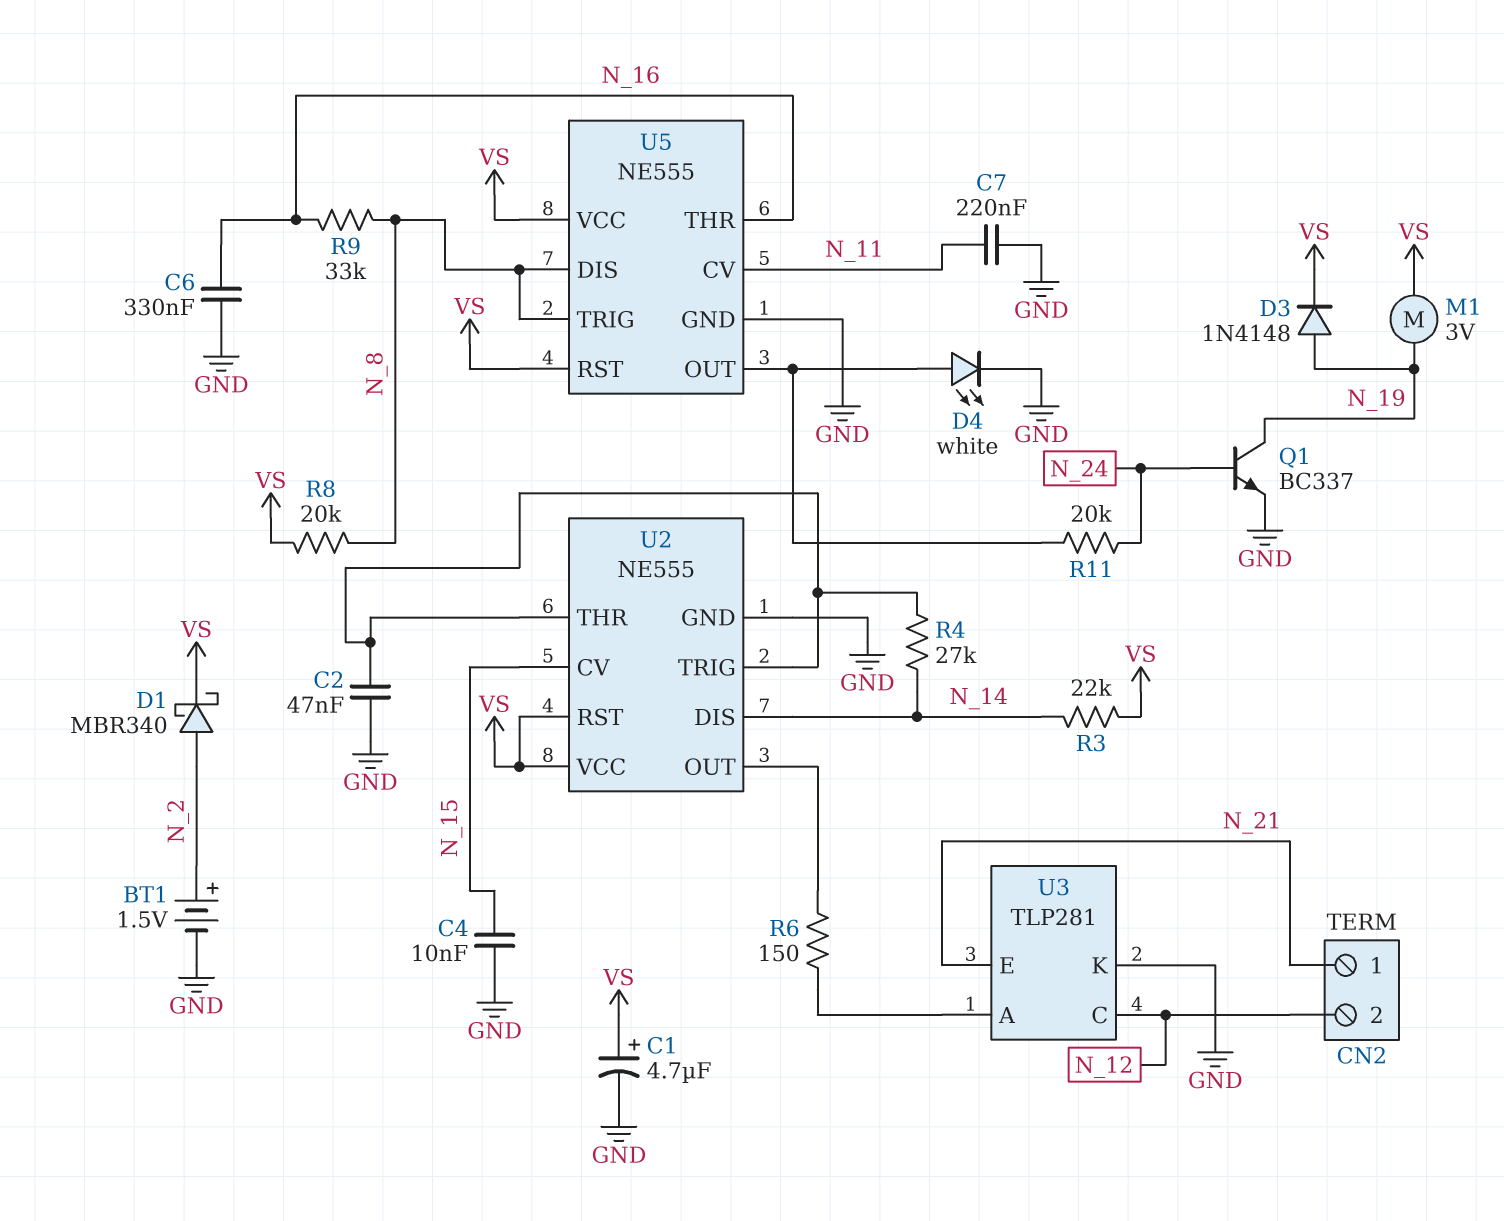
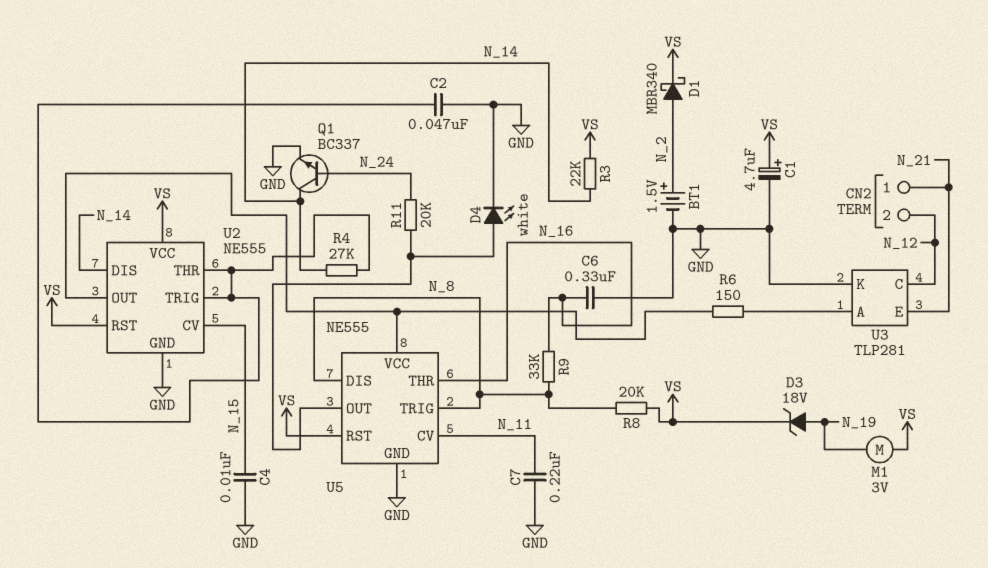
D3: diode 1N4148 (A N_19, K VS) -> zener 18V (A N_19, K VS)
Q1: NPN BC337 (B N_24, C N_19, E GND) -> NPN BC337 (B N_24, C N_14, E GND)
U5 pin VCC: VS -> U2/OUT

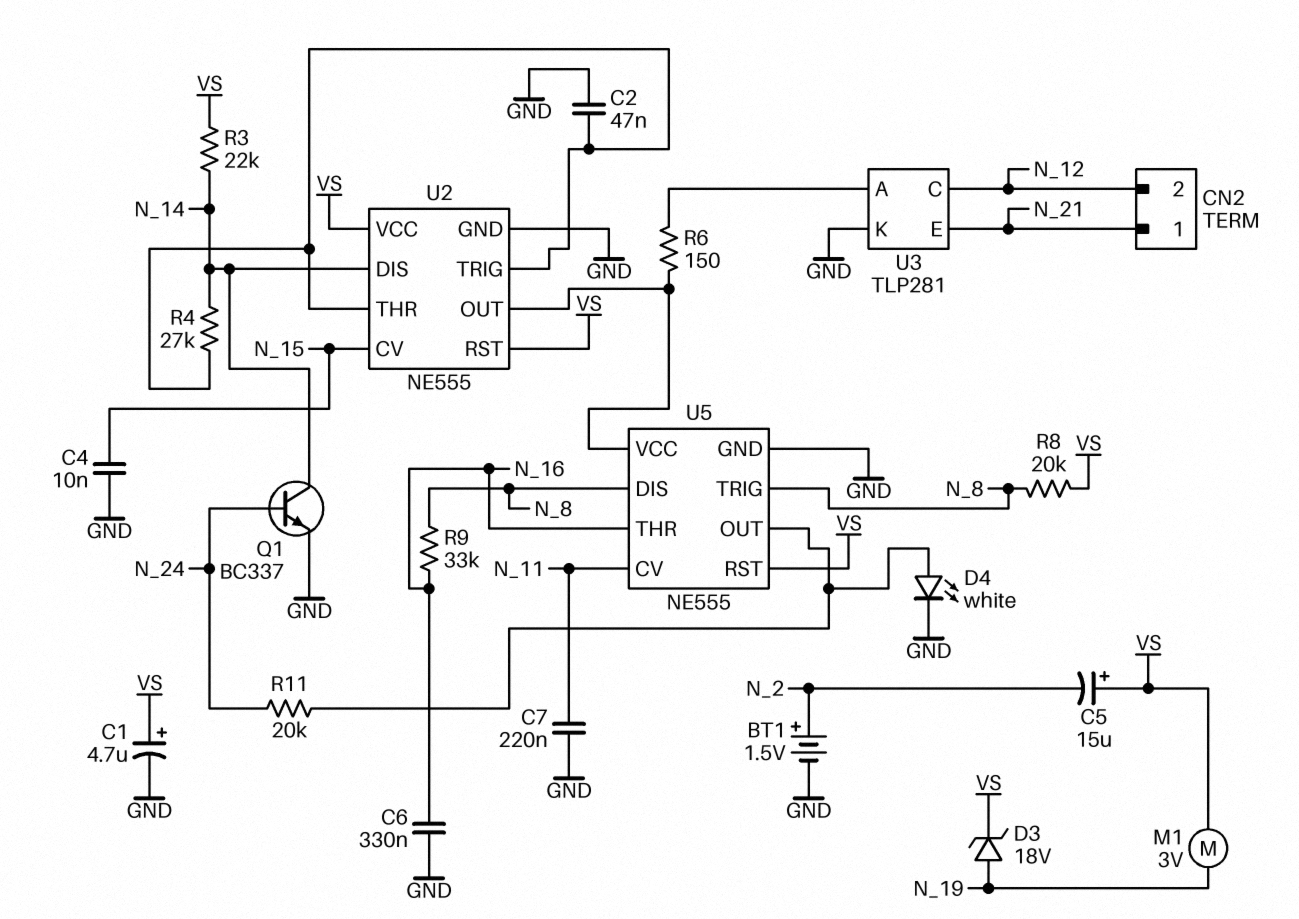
C5: none -> 15uF (plus VS, minus N_2)
D1: schottky MBR340 (A N_2, K VS) -> none

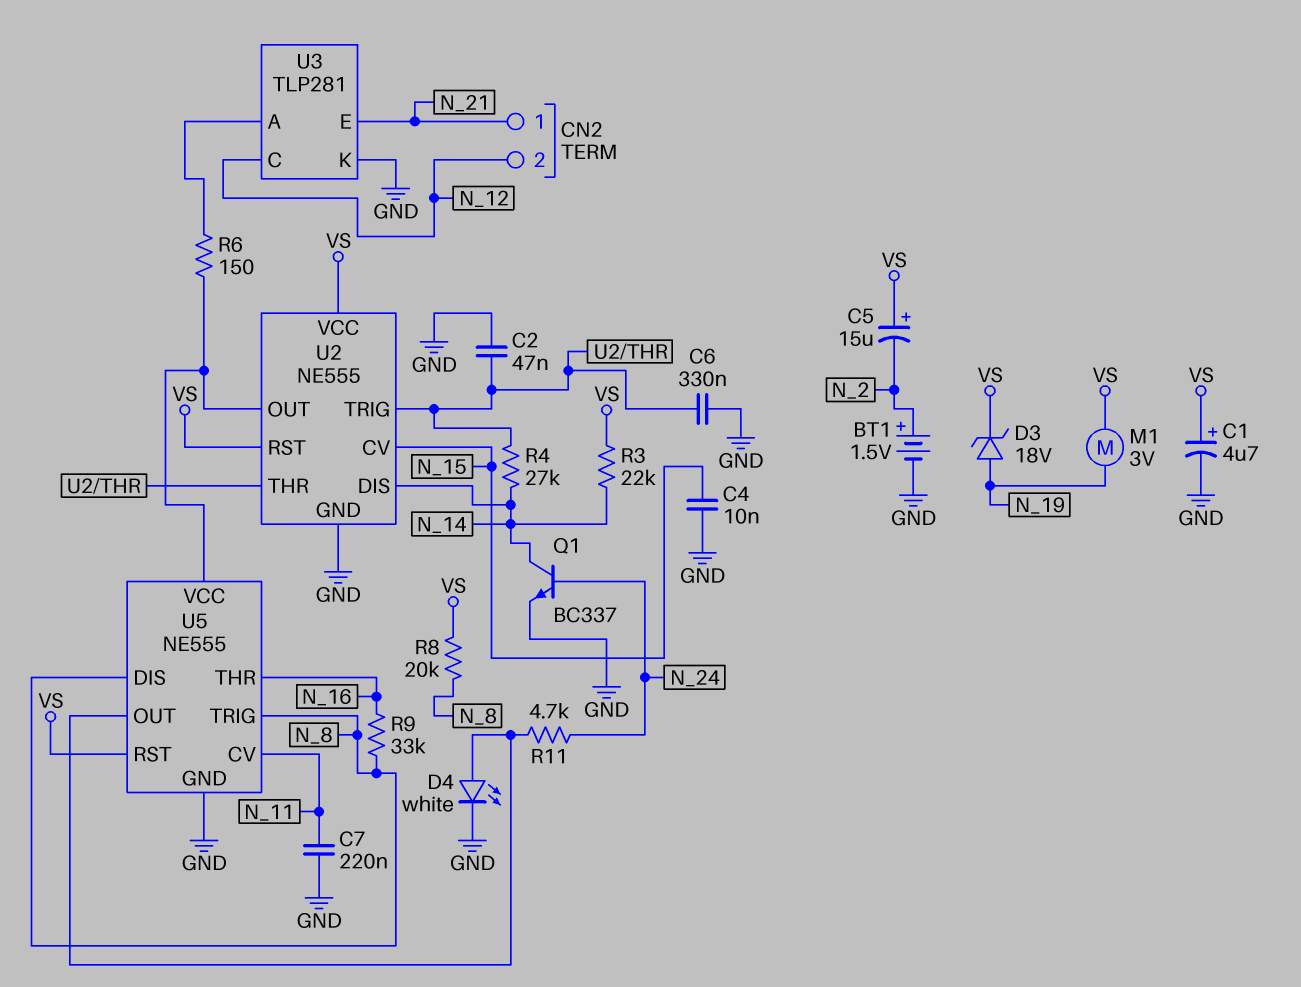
C6: 330nF (GND, N_16) -> 330nF (GND, U2/THR)
R11: 20k (N_24, U5/OUT) -> 4.7k (N_24, U5/OUT)

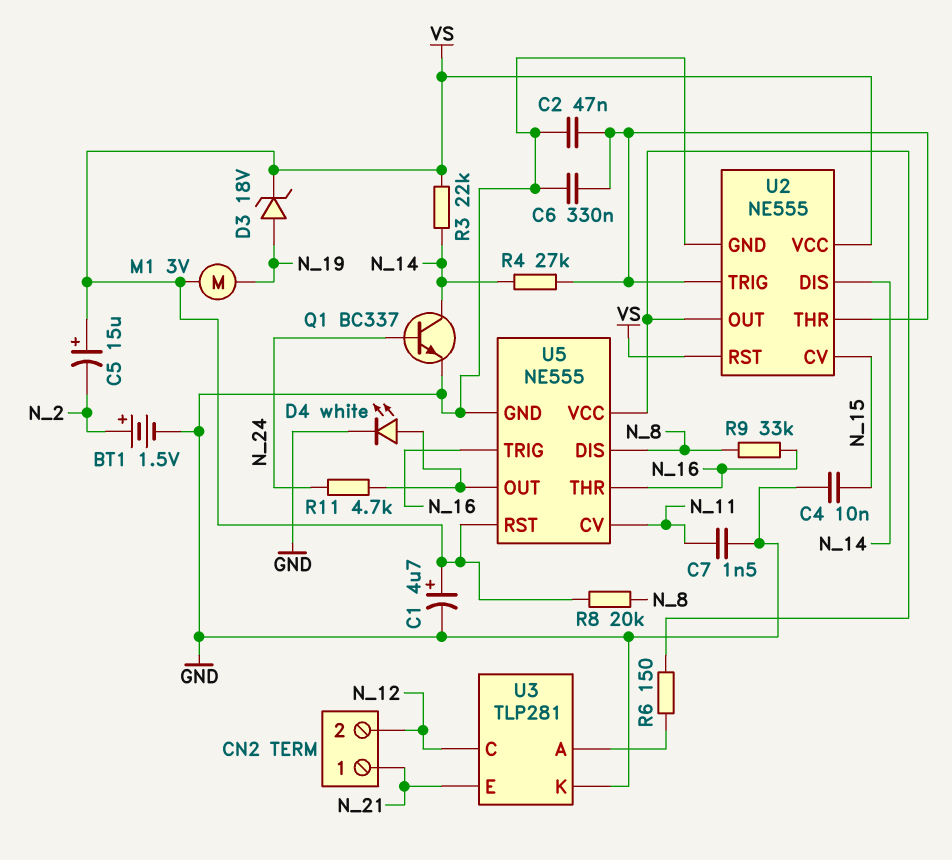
C7: 220nF (GND, N_11) -> 1.5nF (GND, N_11)
U5 pin TRIG: N_8 -> N_16

